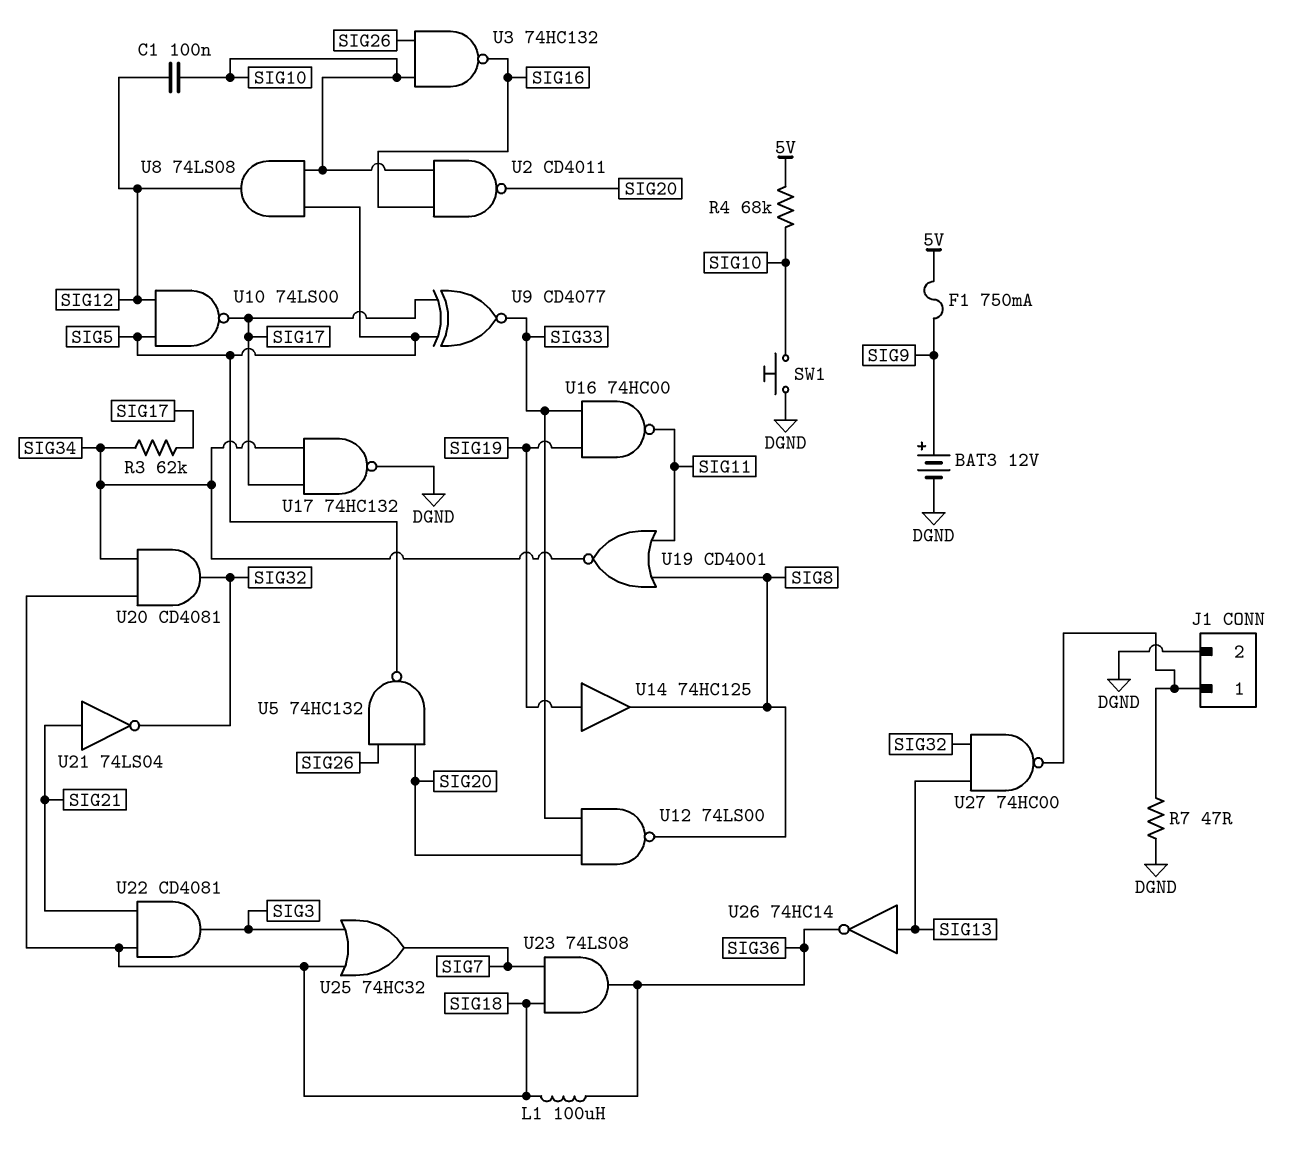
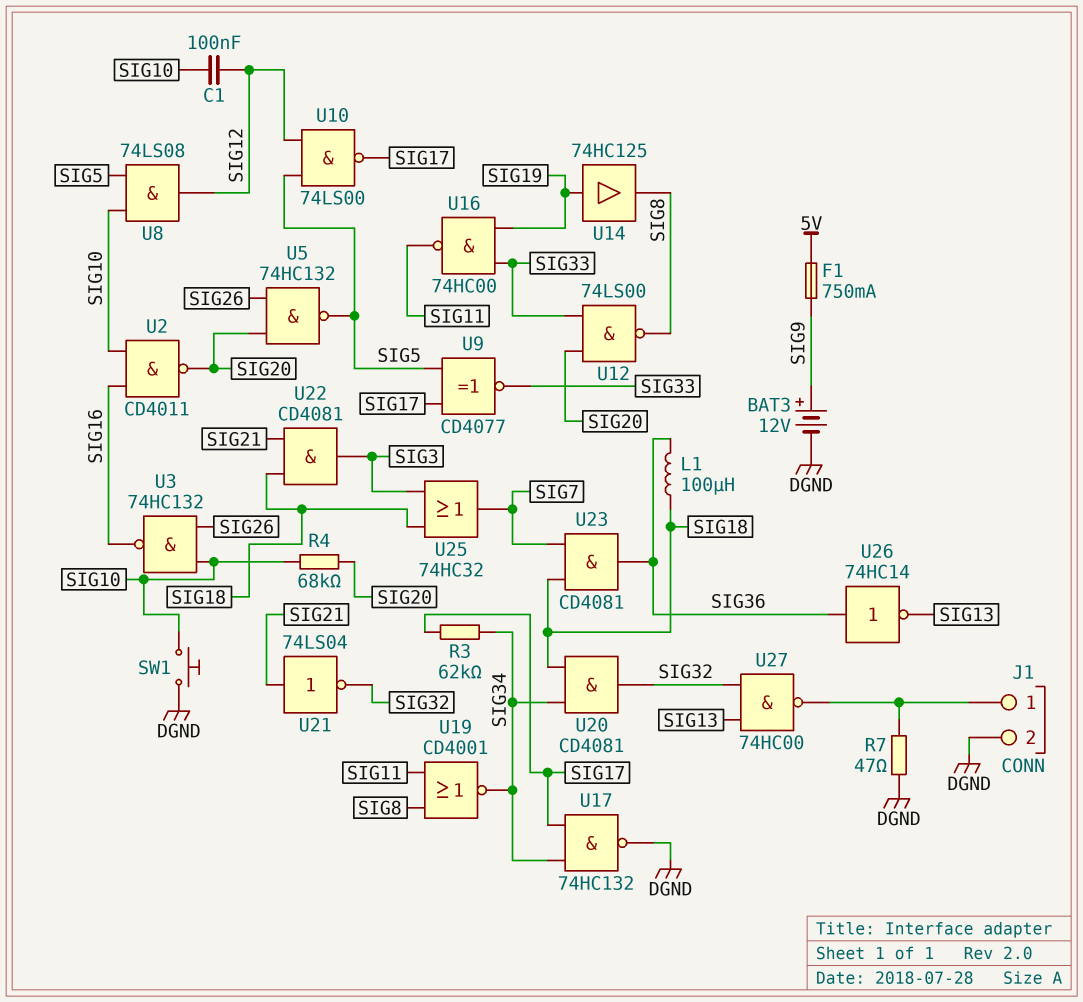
R4: 68k (5V, SIG10) -> 68k (SIG10, SIG20)
U23: AND 74LS08 (in SIG7, in SIG18, out SIG36) -> AND CD4081 (in SIG7, in SIG18, out SIG36)
U26: NOT 74HC14 (in SIG13, out SIG36) -> NOT 74HC14 (in SIG36, out SIG13)

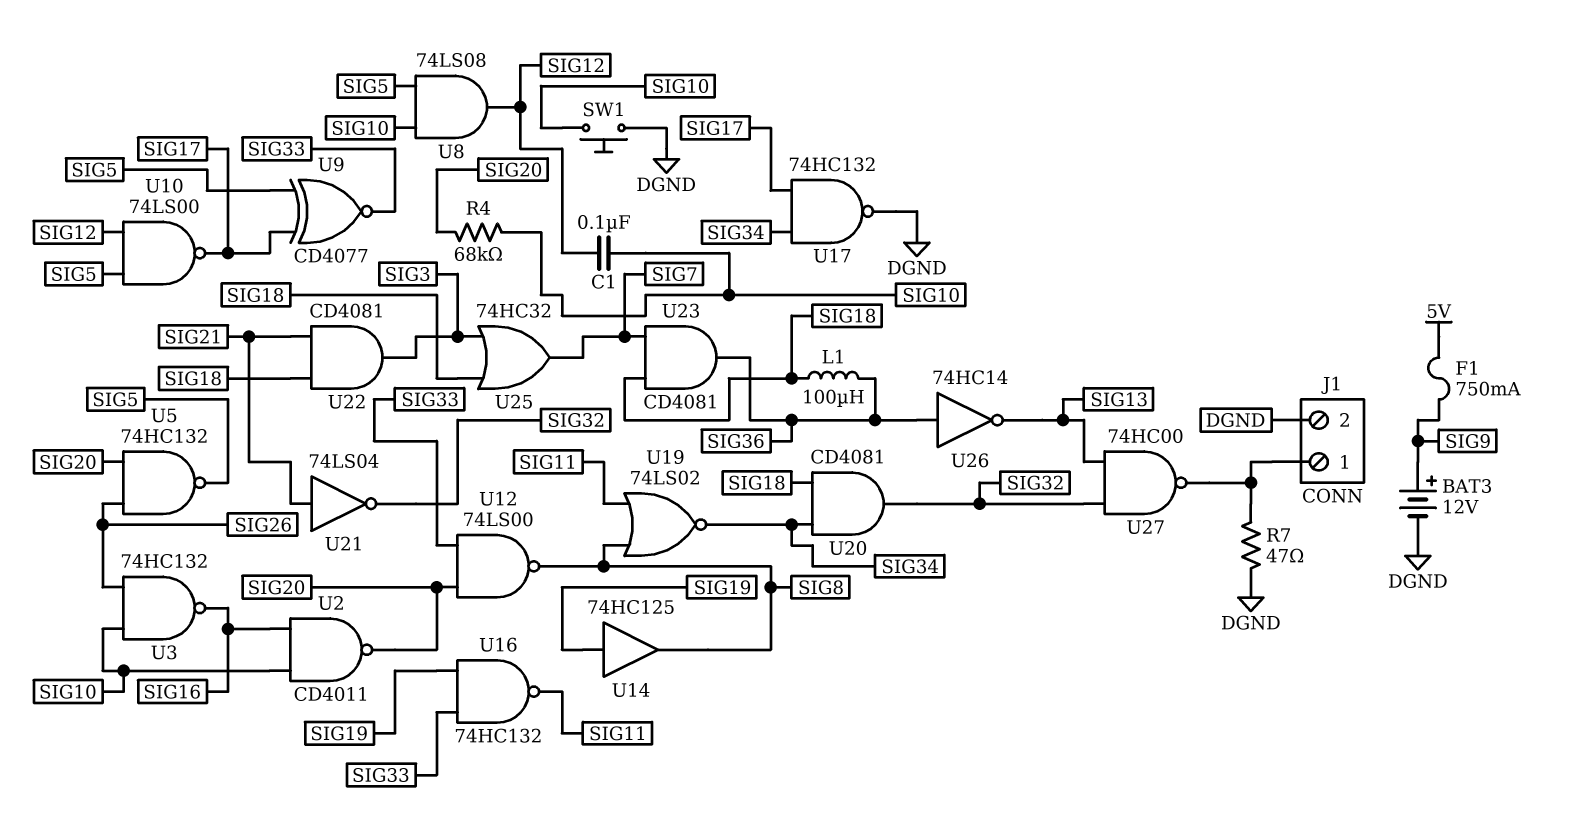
R3: 62k (SIG17, SIG34) -> none
U16: NAND 74HC00 (in SIG19, in SIG33, out SIG11) -> NAND 74HC132 (in SIG19, in SIG33, out SIG11)
U19: NOR CD4001 (in SIG8, in SIG11, out SIG34) -> NOR 74LS02 (in SIG8, in SIG11, out SIG34)

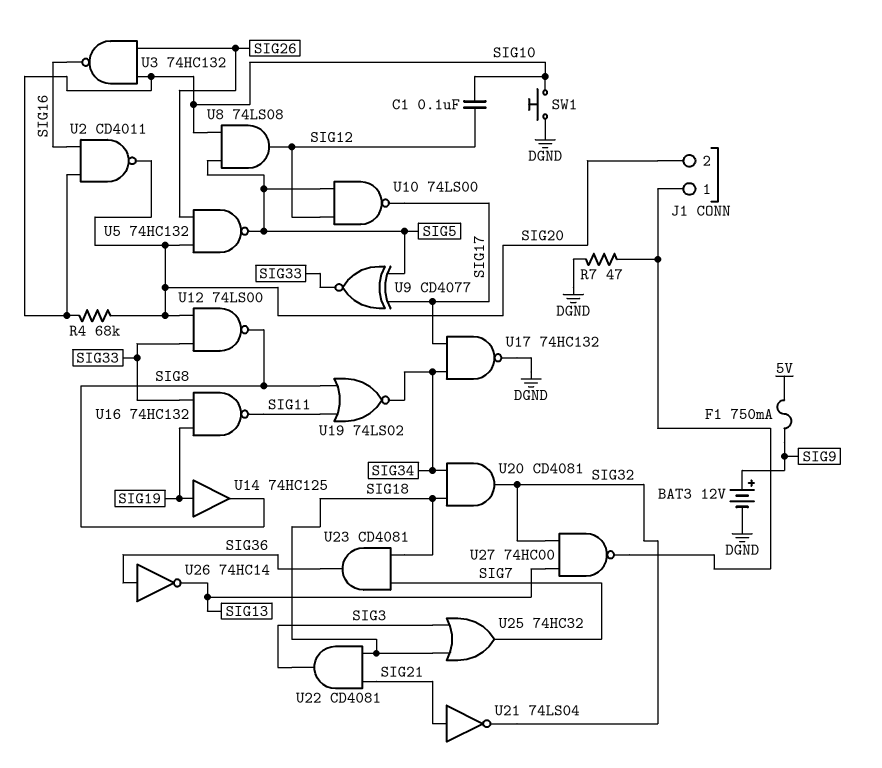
J1 pin 2: DGND -> SIG20
L1: 100uH (SIG18, SIG36) -> none

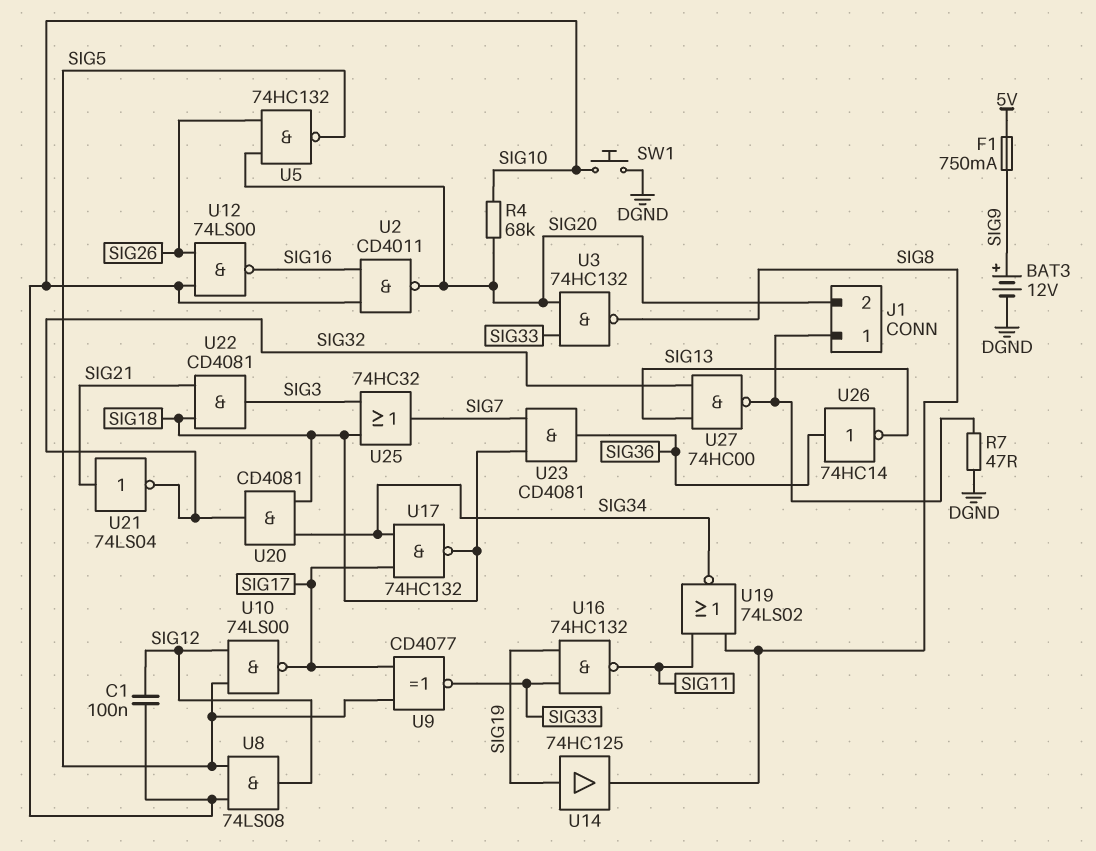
U3: NAND 74HC132 (in SIG10, in SIG26, out SIG16) -> NAND 74HC132 (in SIG20, in SIG33, out SIG8)
U12: NAND 74LS00 (in SIG20, in SIG33, out SIG8) -> NAND 74LS00 (in SIG10, in SIG26, out SIG16)
U17: NAND 74HC132 (in SIG17, in SIG34, out DGND) -> NAND 74HC132 (in SIG17, in SIG34, out SIG18)

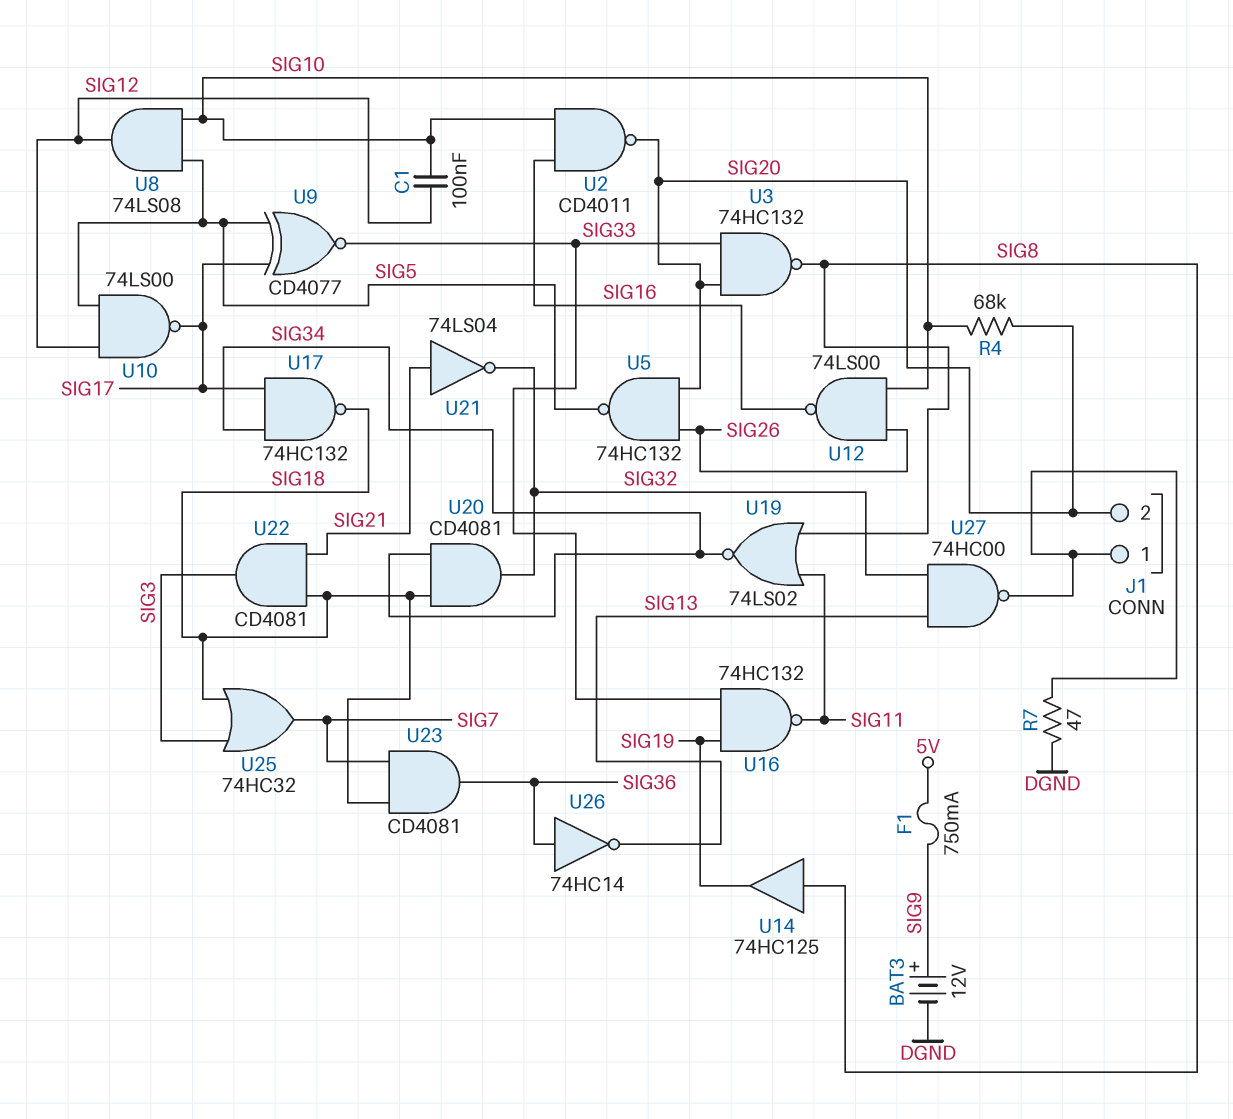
SW1: button (DGND, SIG10) -> none
U14: buffer 74HC125 (in SIG19, out SIG8) -> buffer 74HC125 (in SIG8, out SIG19)

